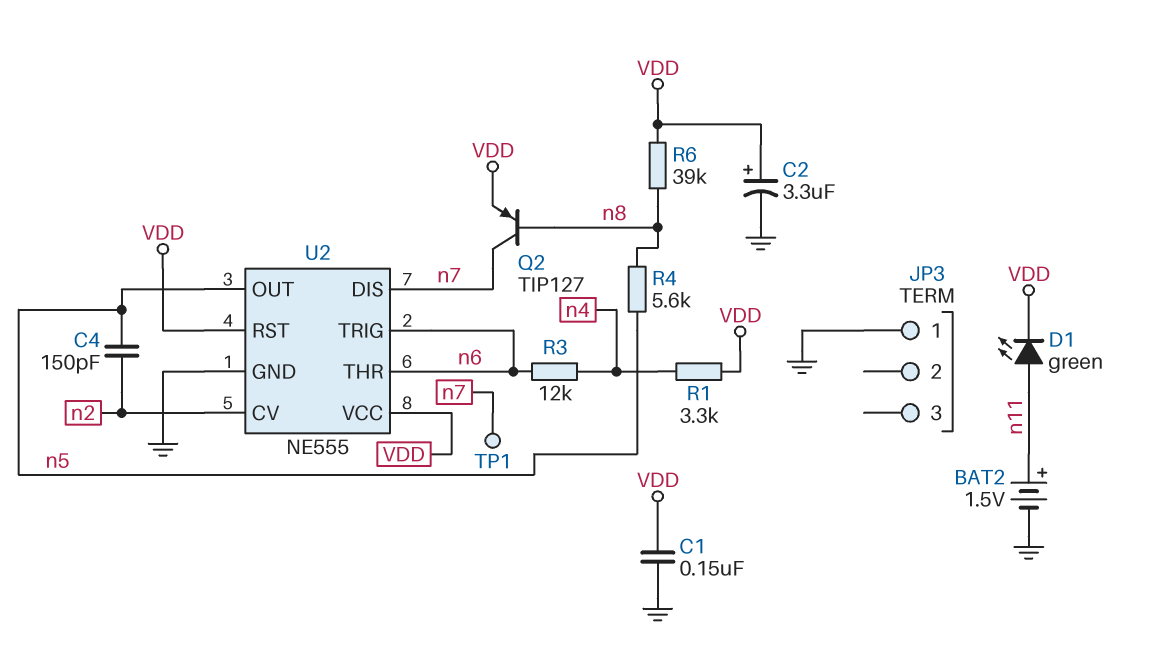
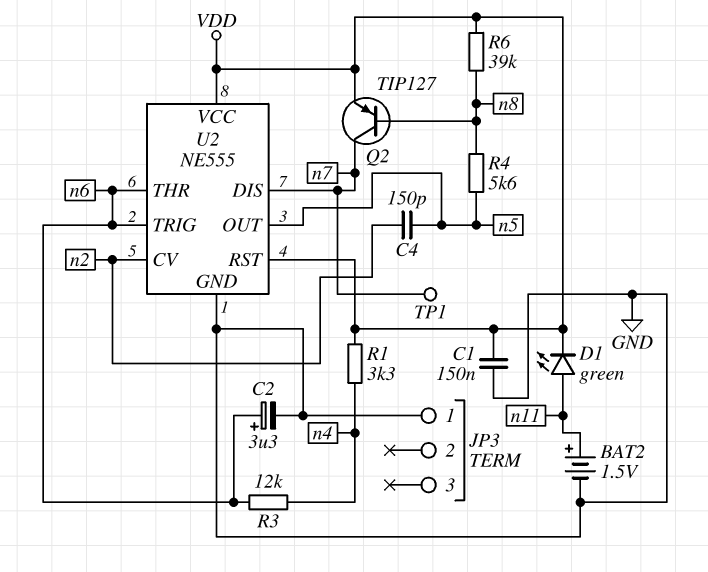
C2: 3.3uF (plus VDD, minus GND) -> 3.3uF (plus n6, minus GND)

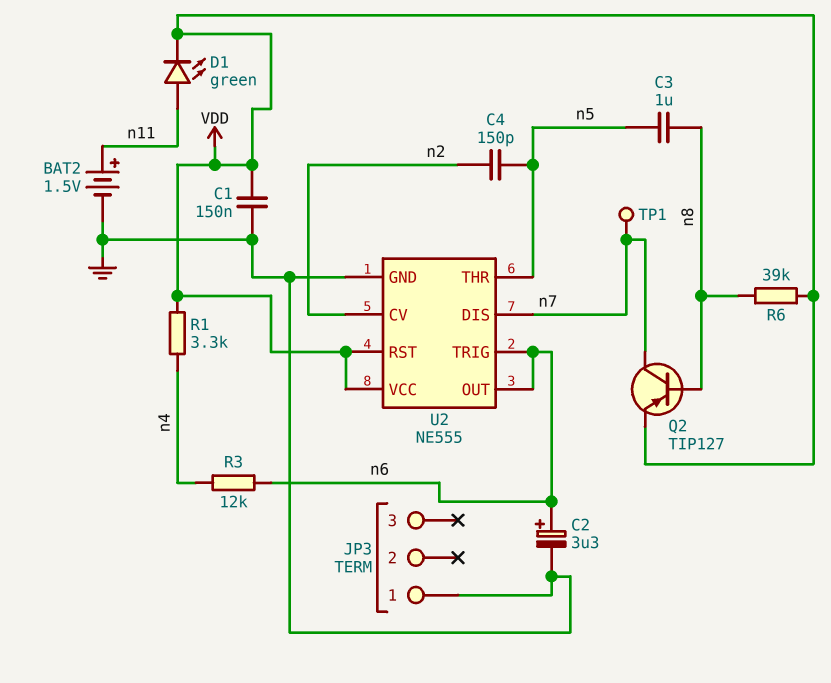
C3: none -> 1uF (n5, n8)
R4: 5.6k (n5, n8) -> none
U2 pin OUT: n5 -> n6
U2 pin THR: n6 -> n5

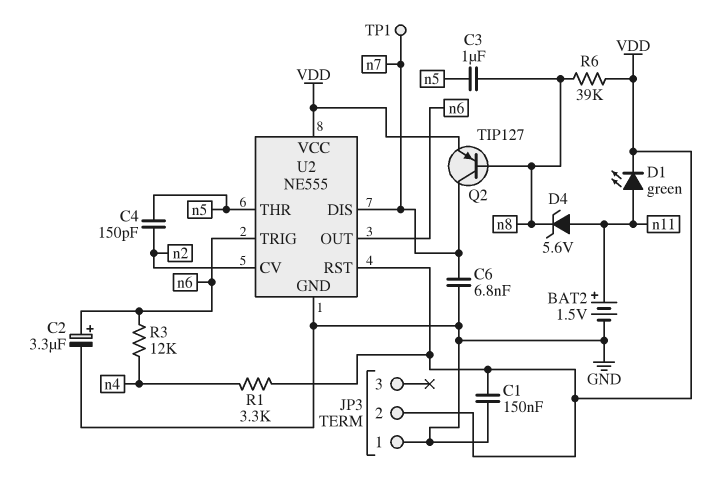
C6: none -> 6.8nF (GND, n7)
D4: none -> zener 5.6V (A n11, K n8)
JP3 pin 2: none -> VDD

